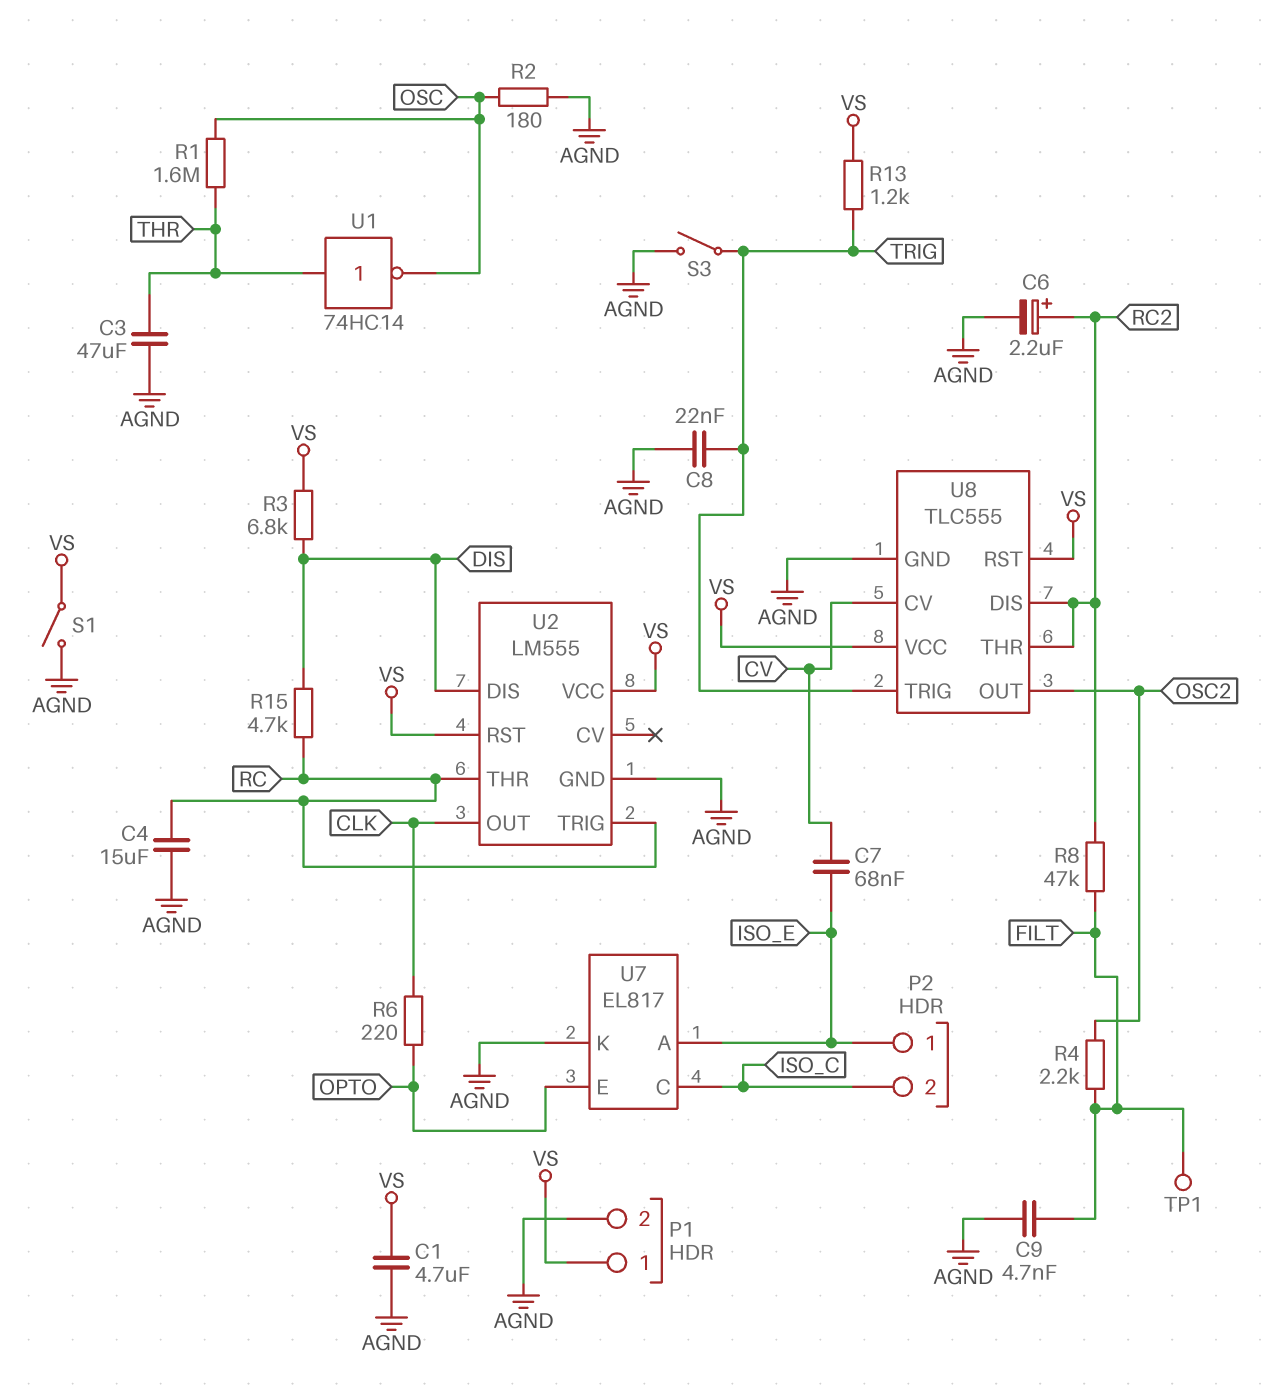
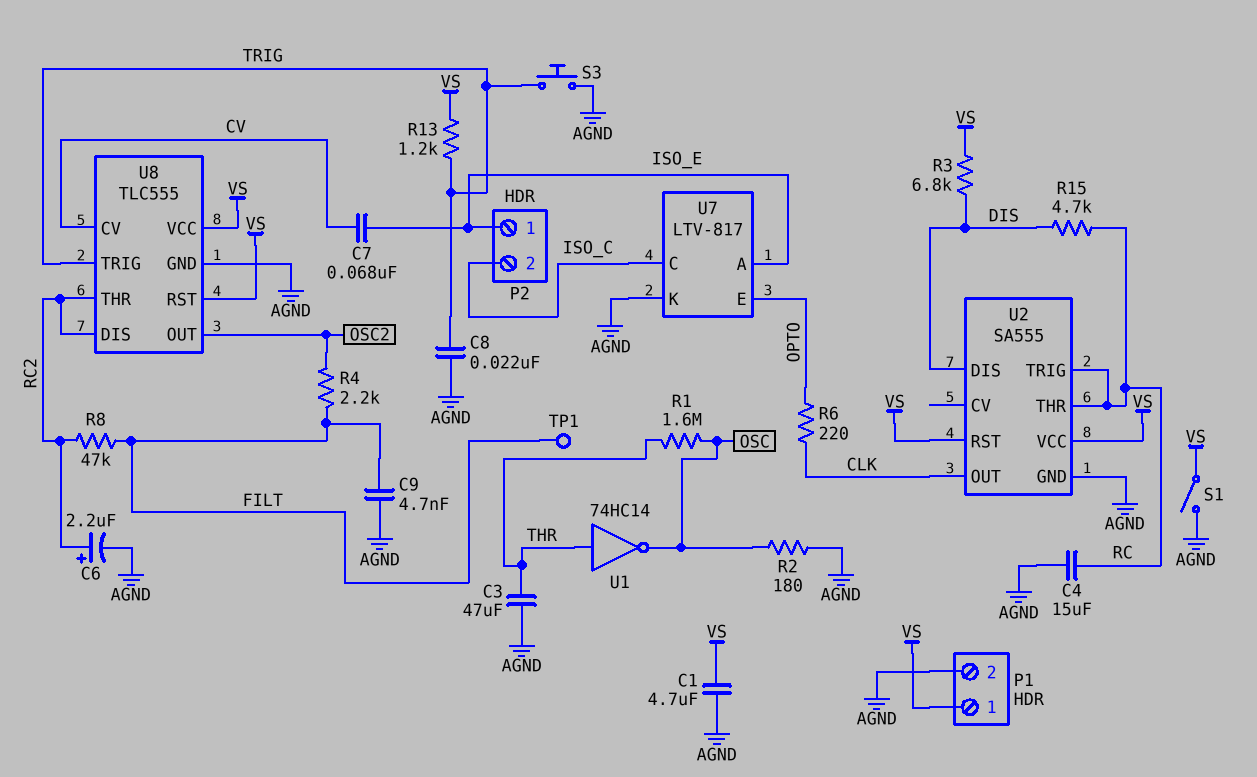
S3: switch (AGND, TRIG) -> button (AGND, TRIG)
U2: LM555 -> SA555
U7: EL817 -> LTV-817

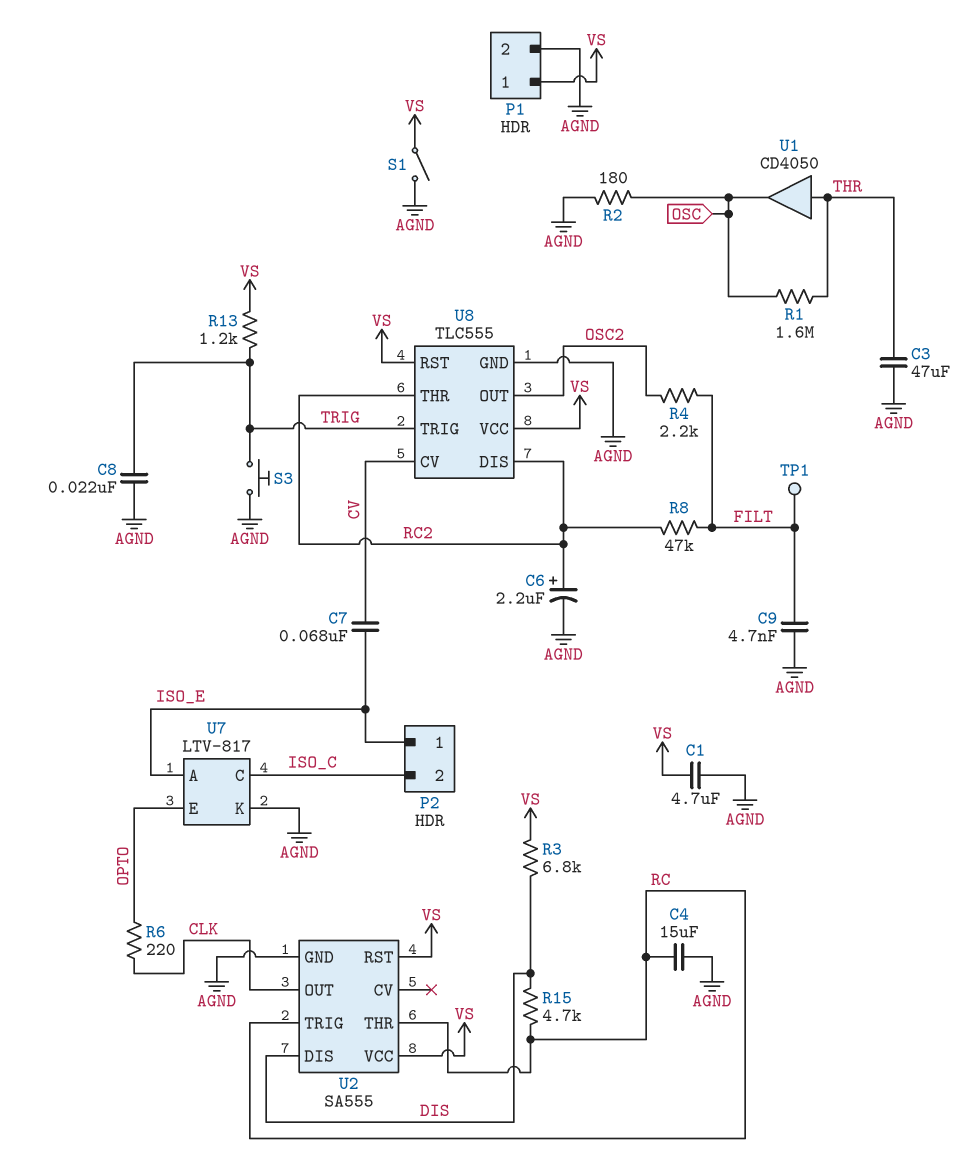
U1: NOT 74HC14 (in THR, out OSC) -> buffer CD4050 (in THR, out OSC)

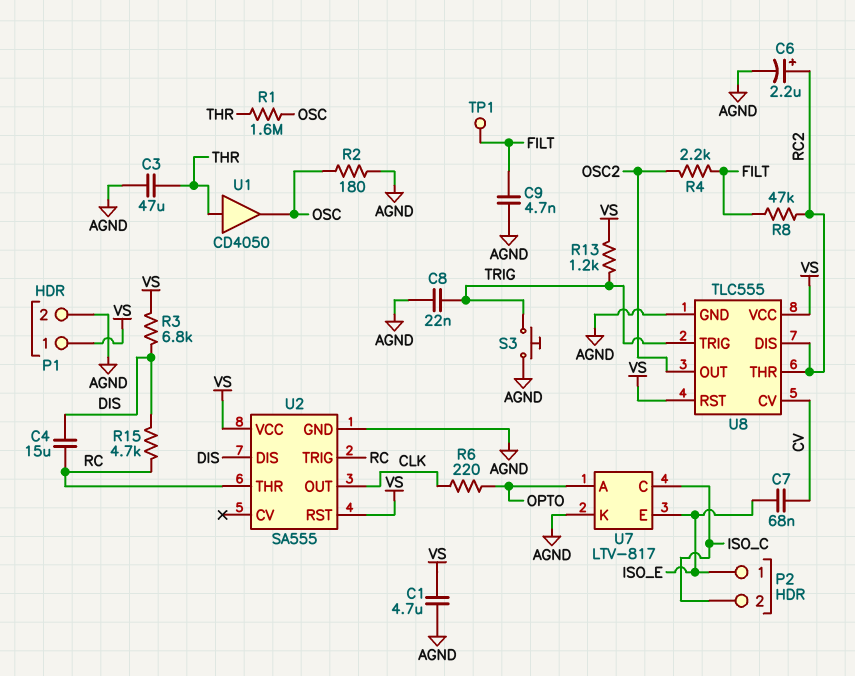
C4: 15uF (AGND, RC) -> 15uF (DIS, RC)
S1: switch (AGND, VS) -> none
U7 pin A: ISO_E -> OPTO
U7 pin E: OPTO -> ISO_E

